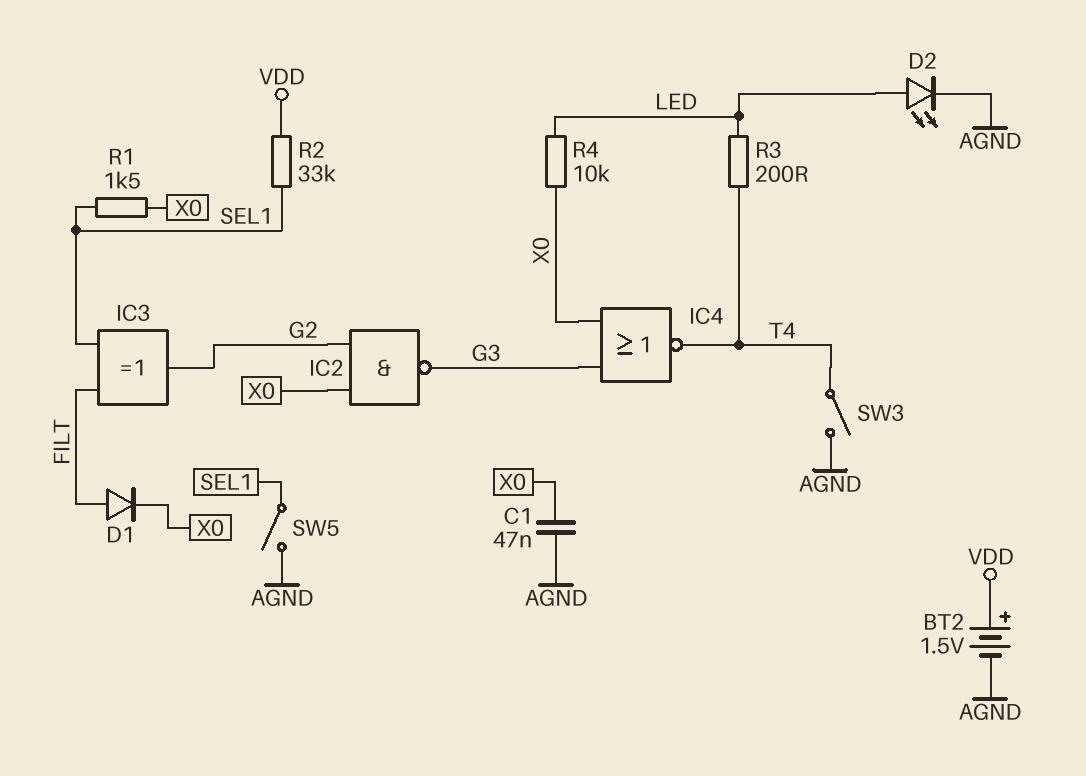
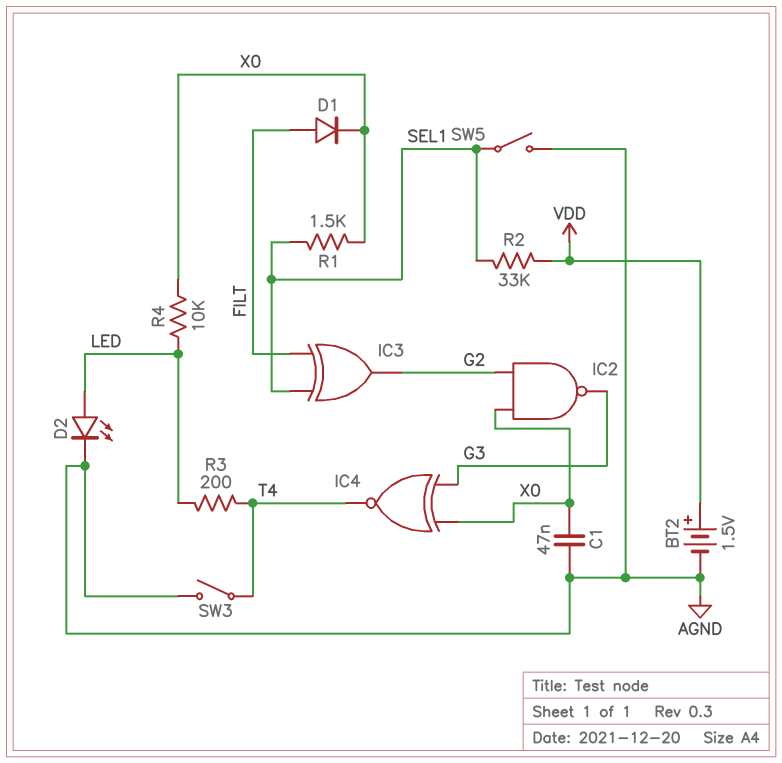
IC4: NOR (in G3, in X0, out T4) -> XNOR (in G3, in X0, out T4)

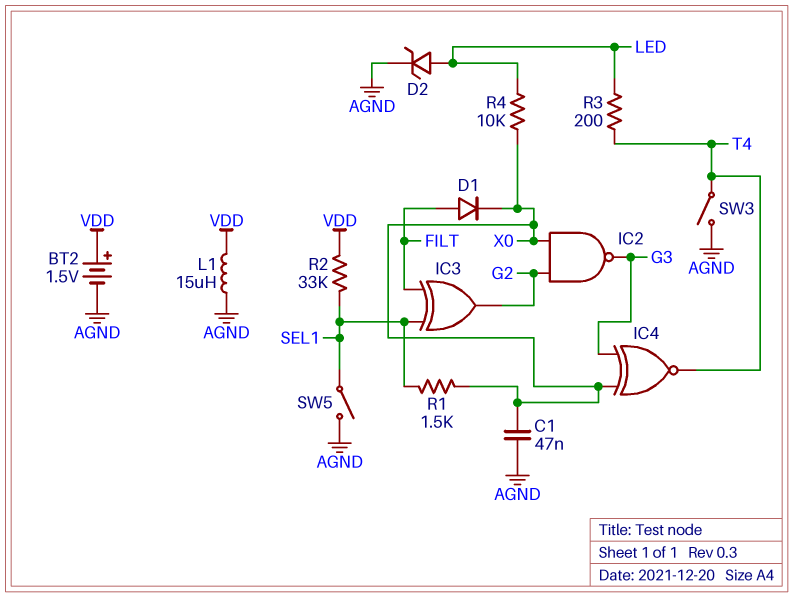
D2: LED (A LED, K AGND) -> zener (A LED, K AGND)
L1: none -> 15uH (AGND, VDD)

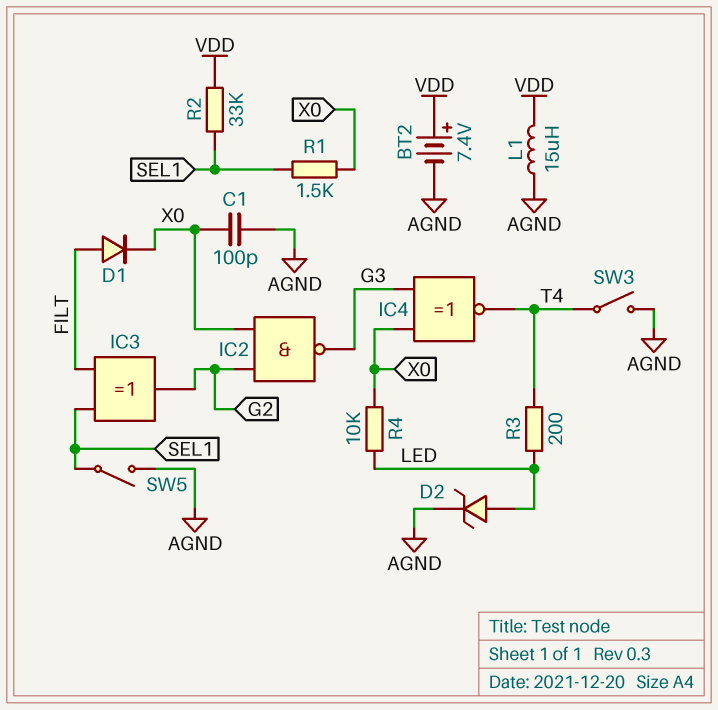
BT2: 1.5V (plus VDD, minus AGND) -> 7.4V (plus VDD, minus AGND)
C1: 47nF (AGND, X0) -> 100pF (AGND, X0)

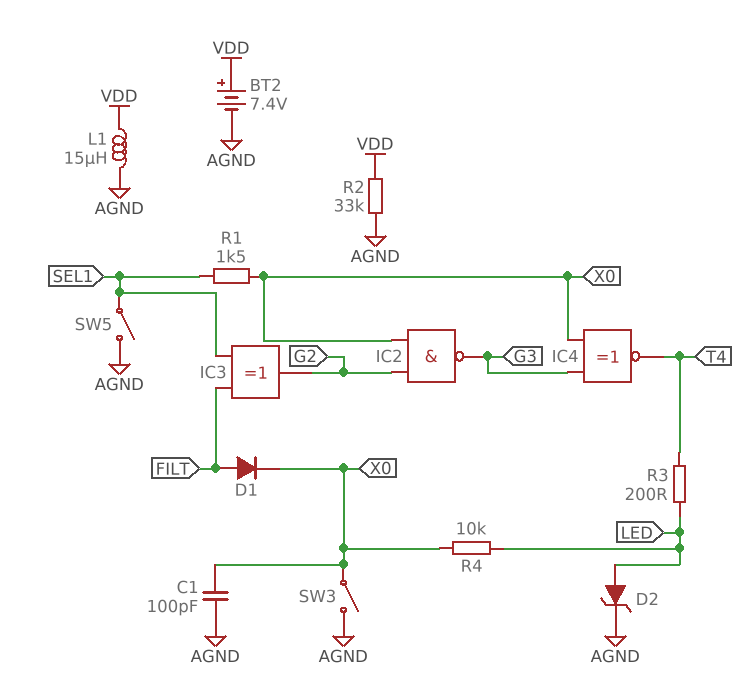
R2: 33k (SEL1, VDD) -> 33k (AGND, VDD)
SW3: switch (AGND, T4) -> switch (AGND, X0)

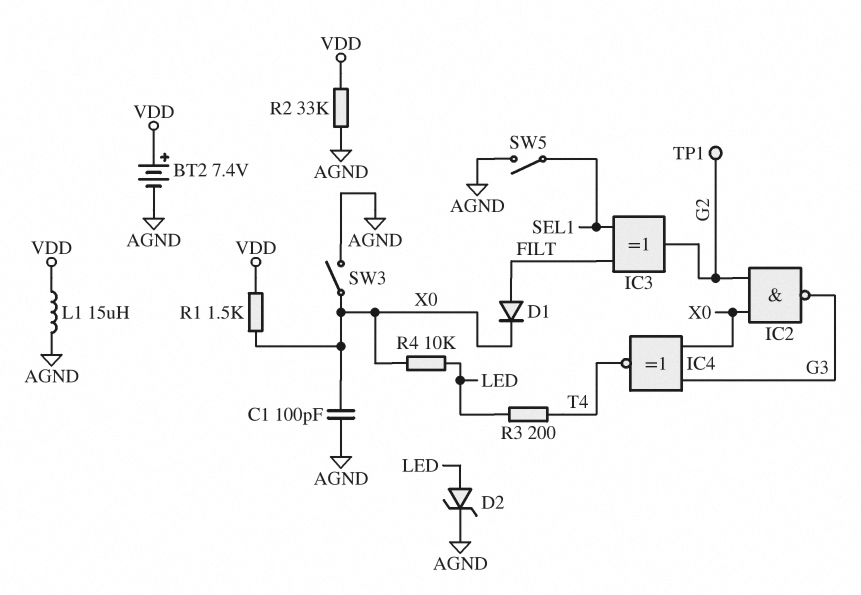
R1: 1.5k (SEL1, X0) -> 1.5k (VDD, X0)
TP1: none -> test point (G2)

